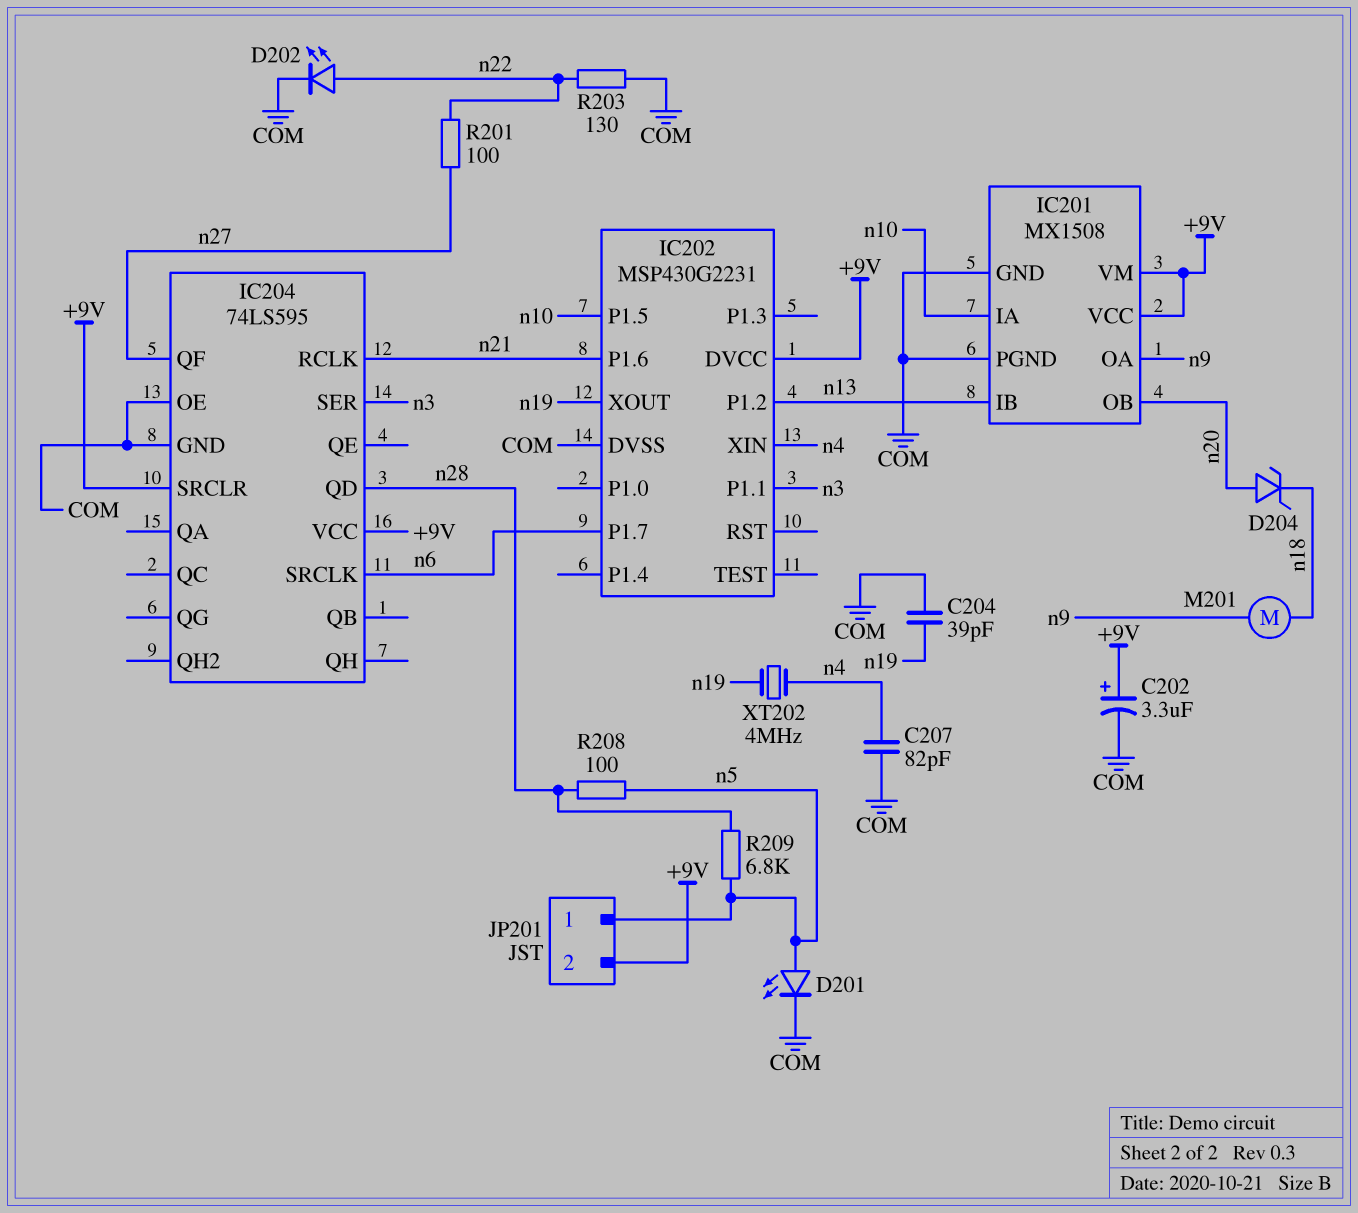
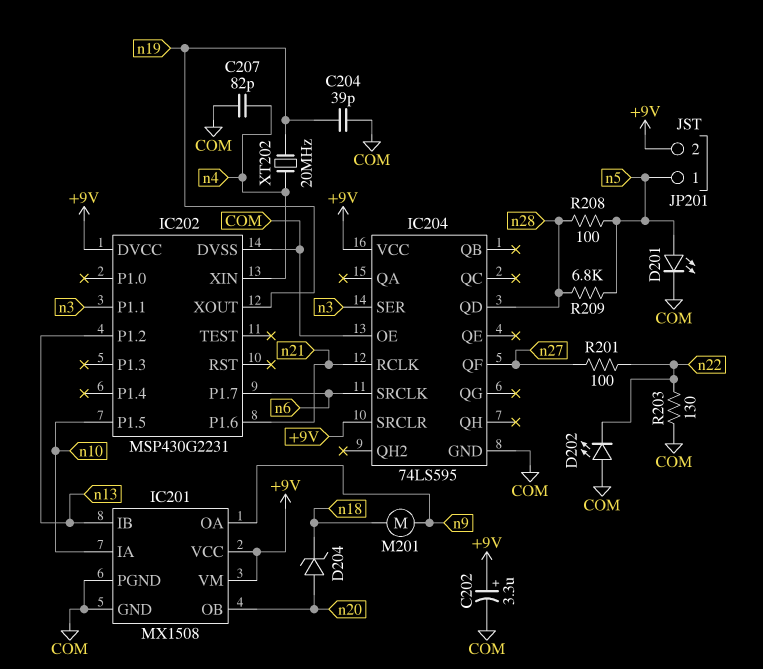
D202: LED (A n22, K COM) -> LED (A COM, K n22)
XT202: 4MHz (n4, n19) -> 20MHz (n4, n19)

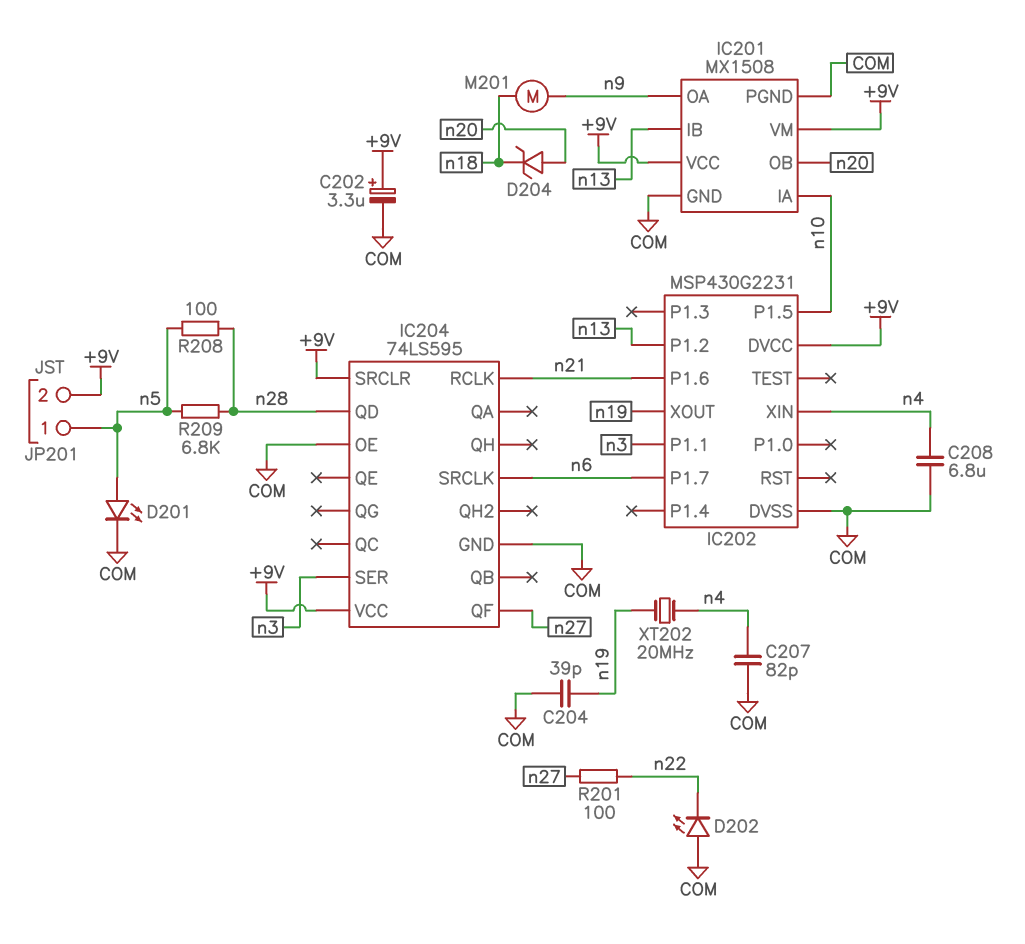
C208: none -> 6.8uF (COM, n4)
R203: 130 (COM, n22) -> none

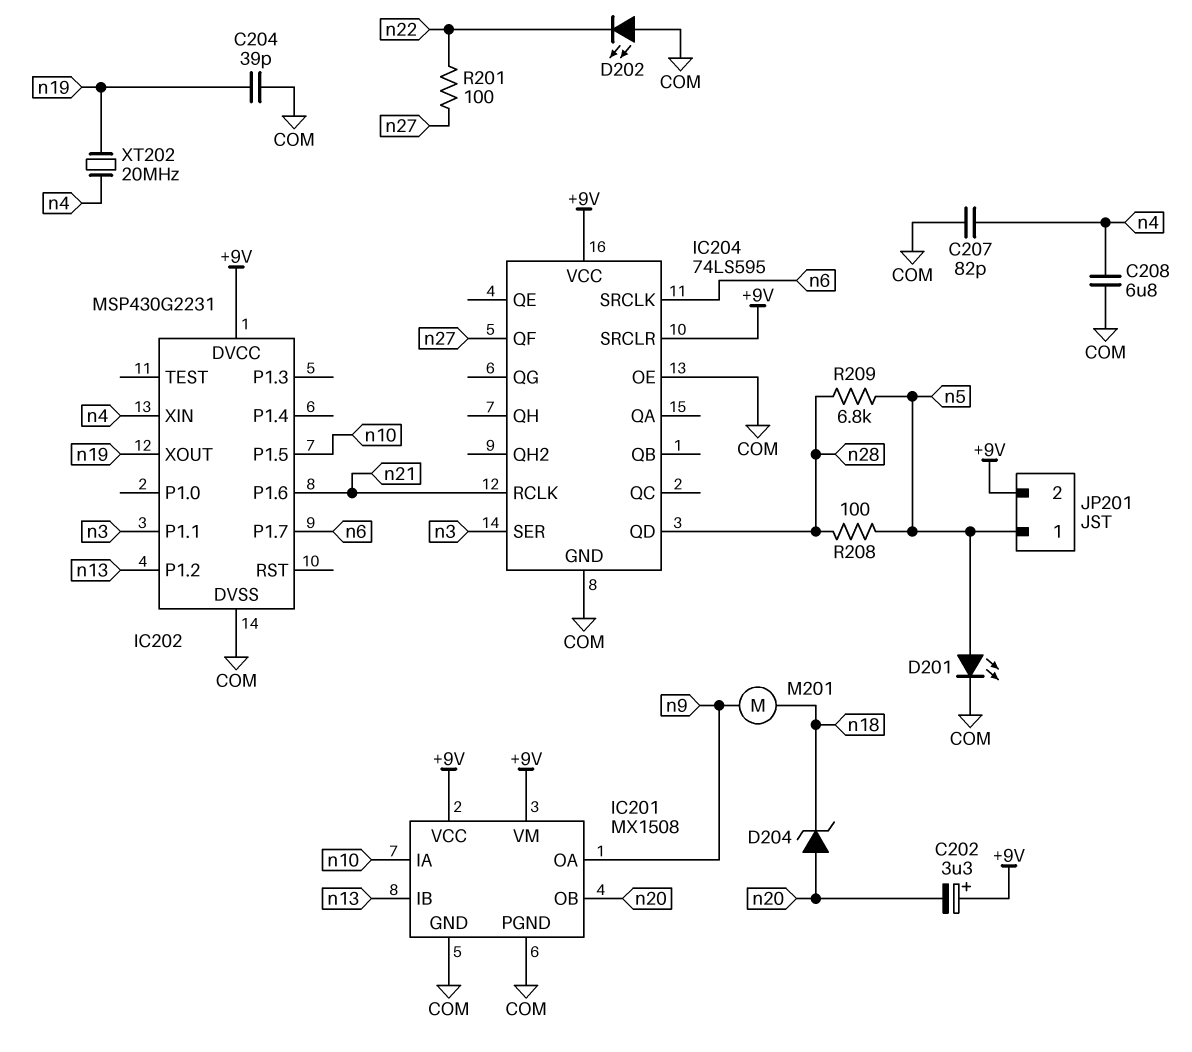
C202: 3.3uF (plus +9V, minus COM) -> 3.3uF (plus +9V, minus n20)

